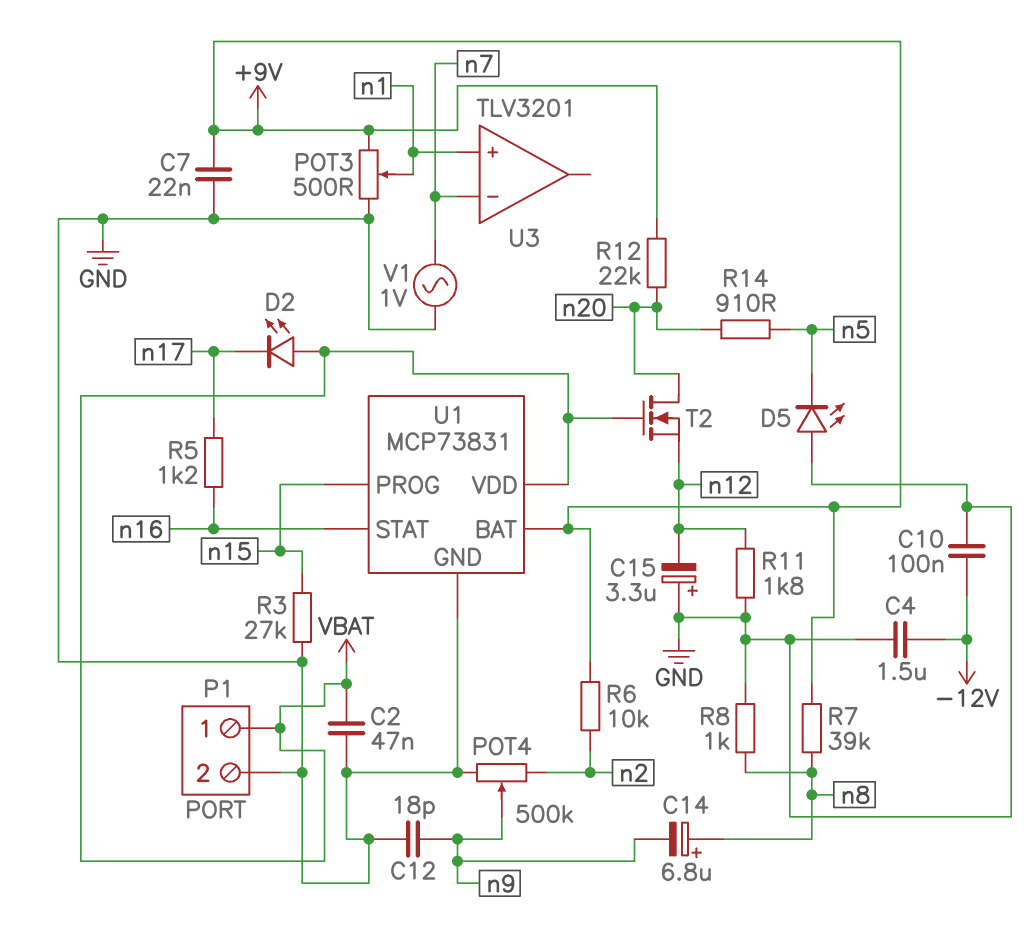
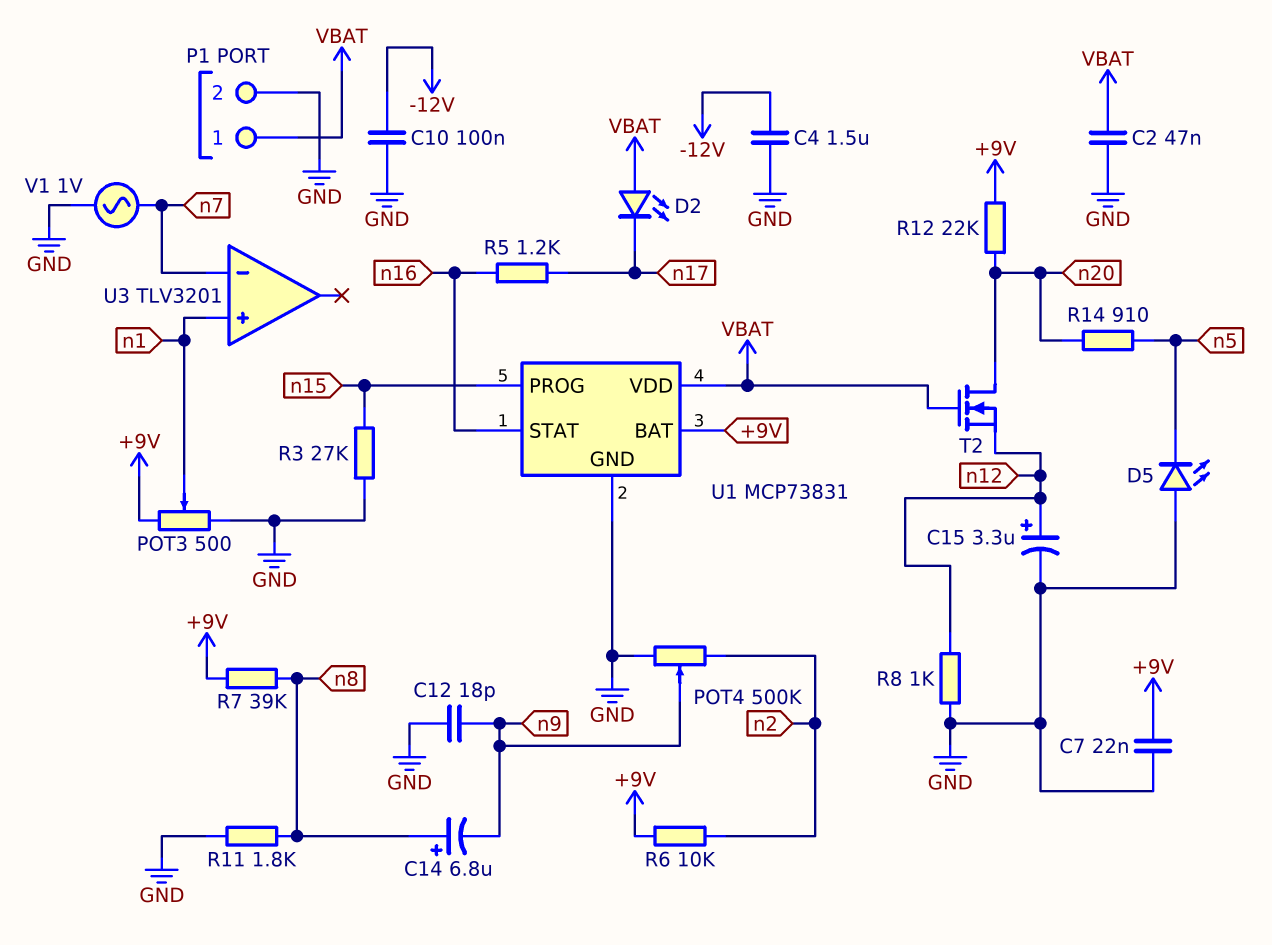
C15: 3.3uF (plus GND, minus n12) -> 3.3uF (plus n12, minus GND)
R8: 1k (GND, n8) -> 1k (GND, n12)
R11: 1.8k (GND, n12) -> 1.8k (GND, n8)

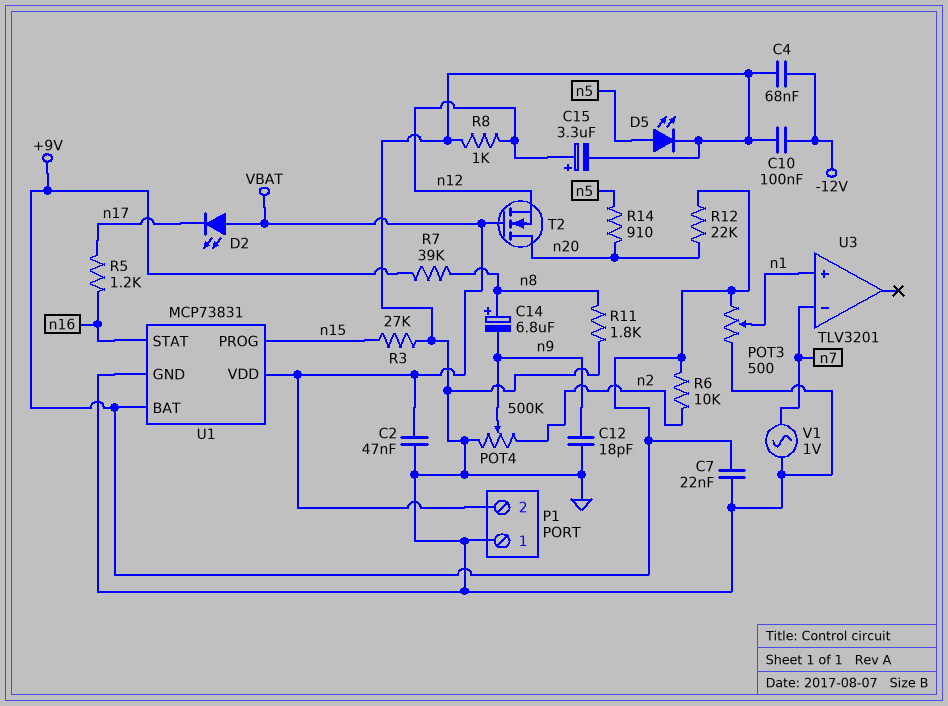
C4: 1.5uF (-12V, GND) -> 68nF (-12V, GND)
D5: LED (A GND, K n5) -> LED (A n5, K GND)
P1 pin 1: VBAT -> GND
P1 pin 2: GND -> VBAT

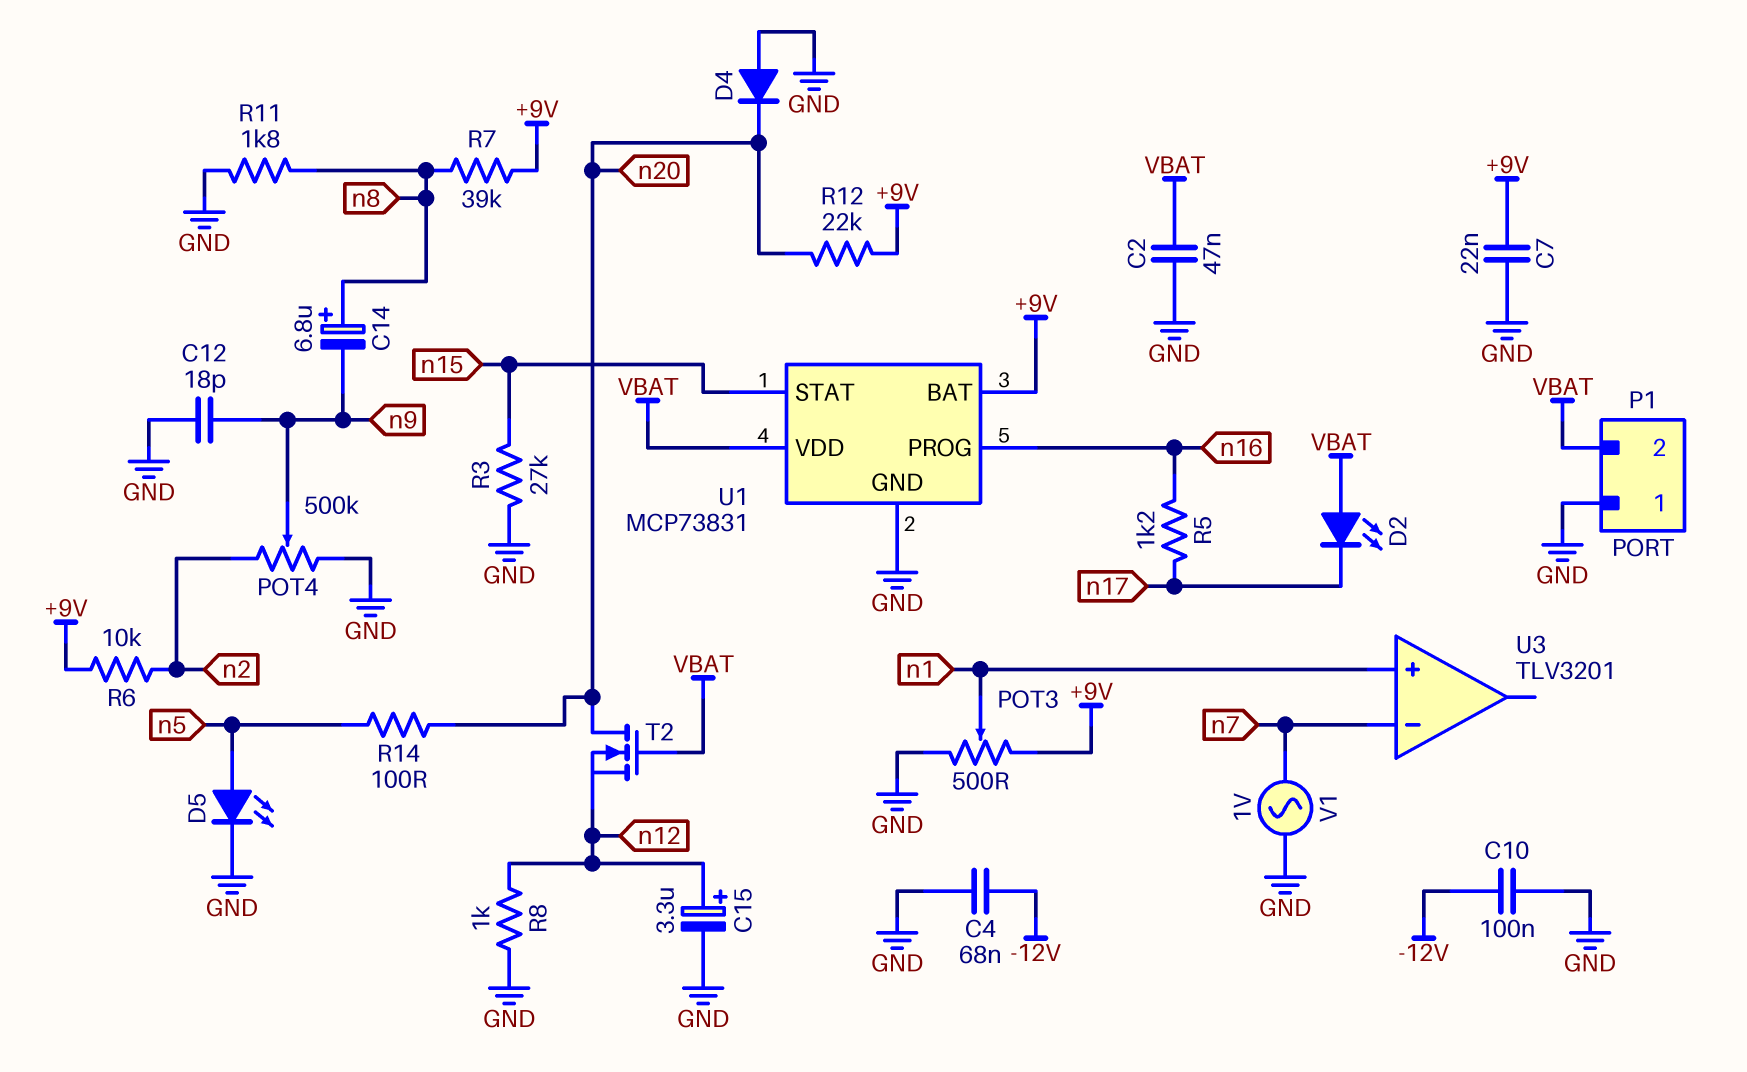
D4: none -> diode (A GND, K n20)
R14: 910 (n5, n20) -> 100 (n5, n20)
U1 pin PROG: n15 -> n16
U1 pin STAT: n16 -> n15

